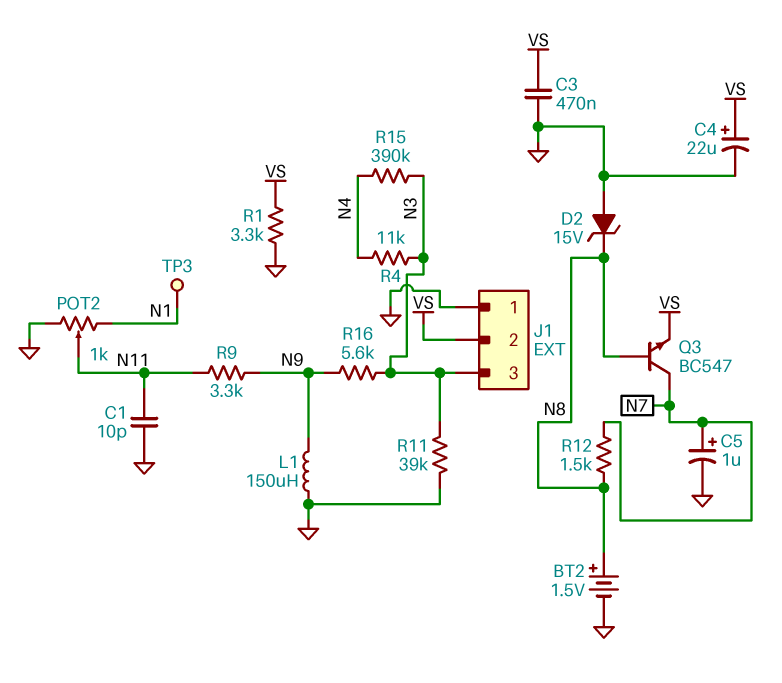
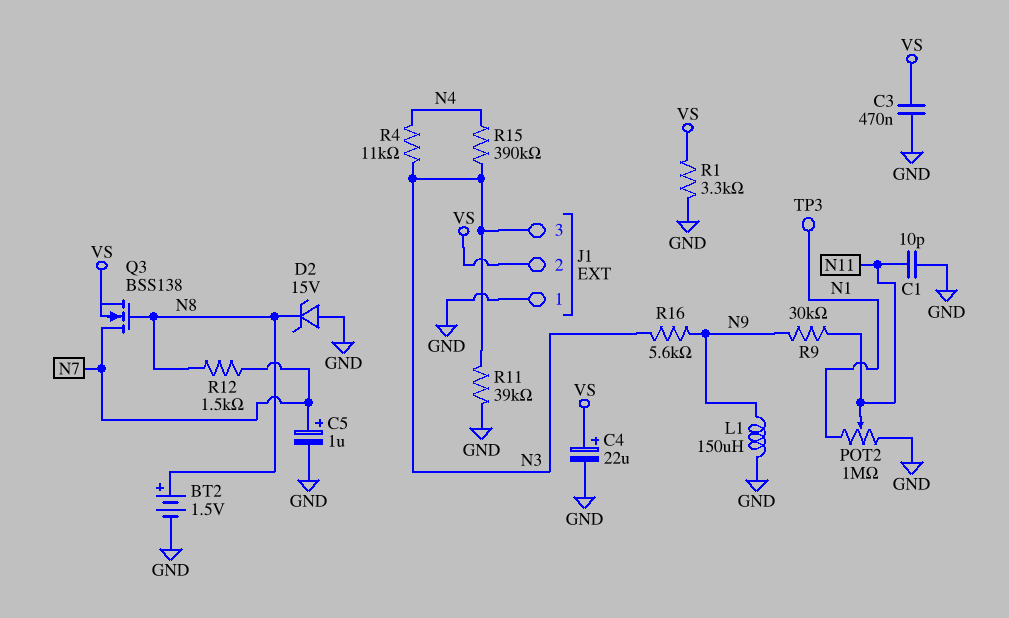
POT2: 1k (GND, N1, wiper N11) -> 1M (GND, N1, wiper N11)
Q3: NPN BC547 (B N8, C N7, E VS) -> NMOS BSS138 (G N8, D N7, S VS)
R9: 3.3k (N9, N11) -> 30k (N9, N11)

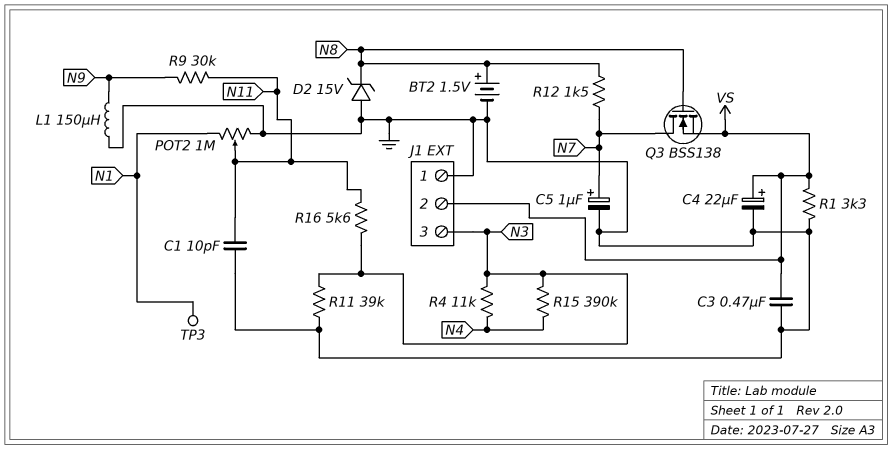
R16: 5.6k (N3, N9) -> 5.6k (N3, N11)

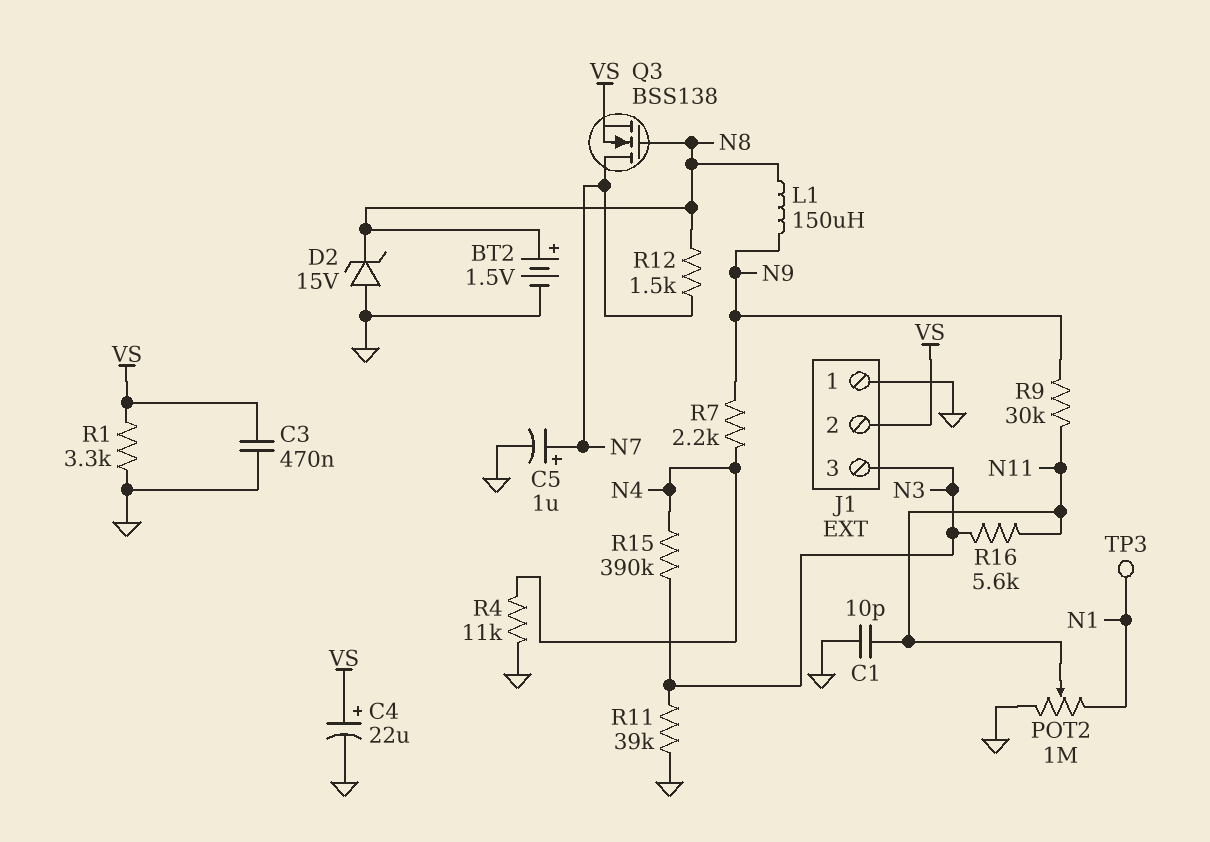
L1: 150uH (GND, N9) -> 150uH (N8, N9)
R4: 11k (N3, N4) -> 11k (GND, N4)
R7: none -> 2.2k (N4, N9)

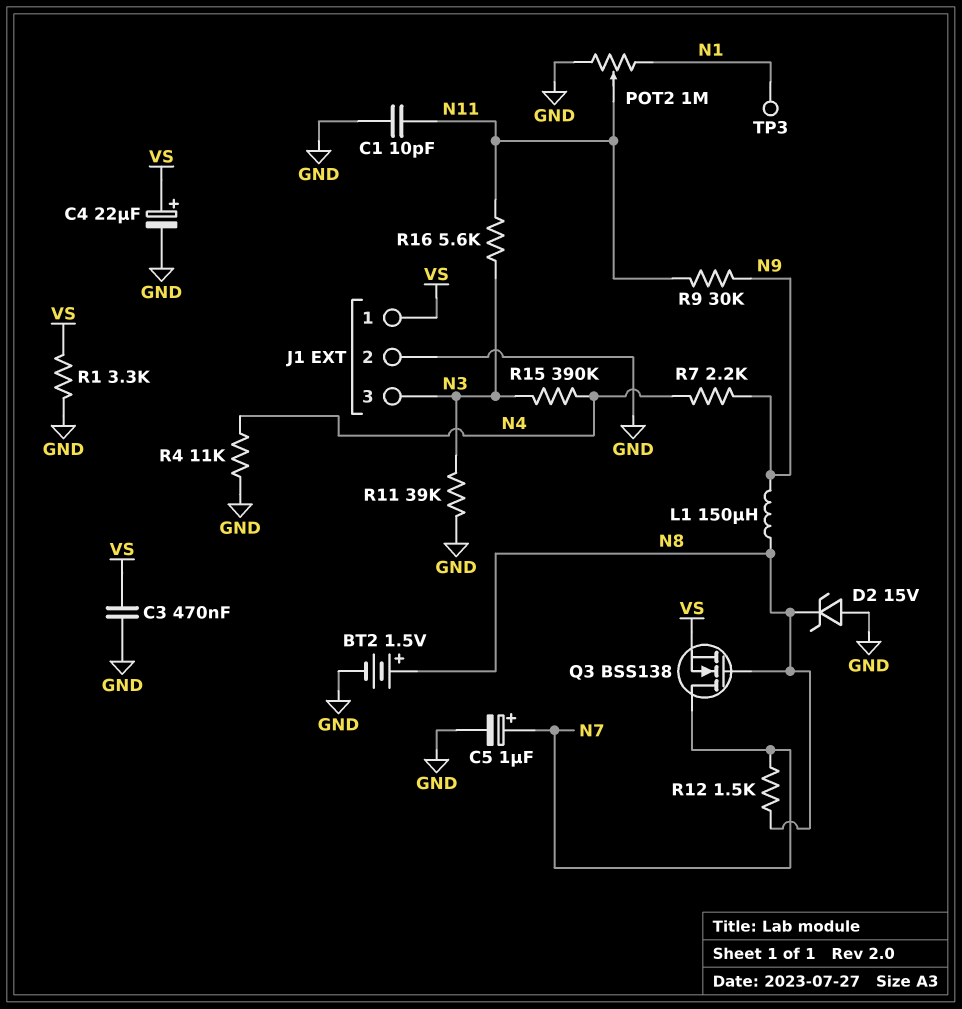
J1 pin 1: GND -> VS
J1 pin 2: VS -> GND

